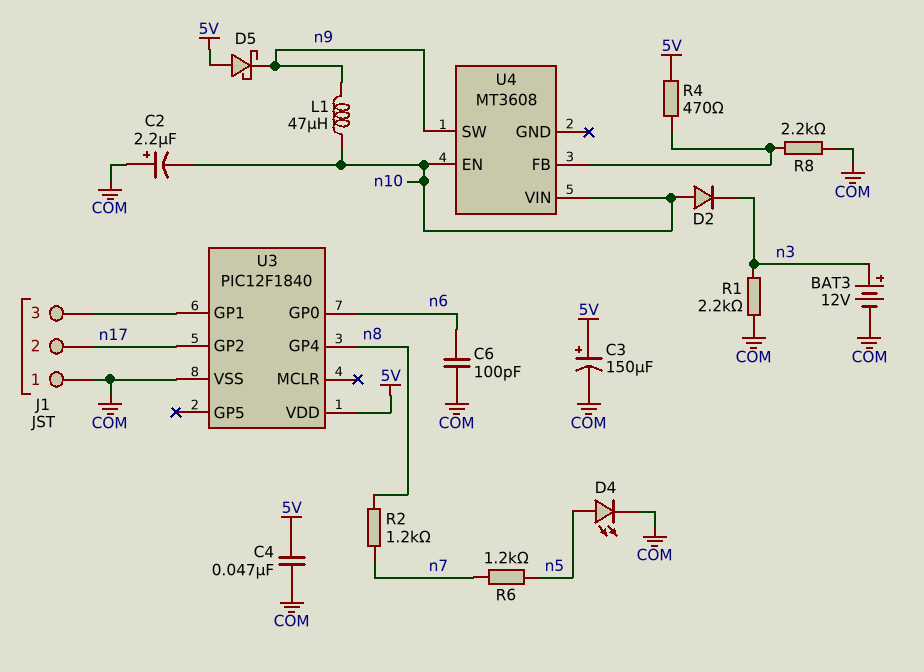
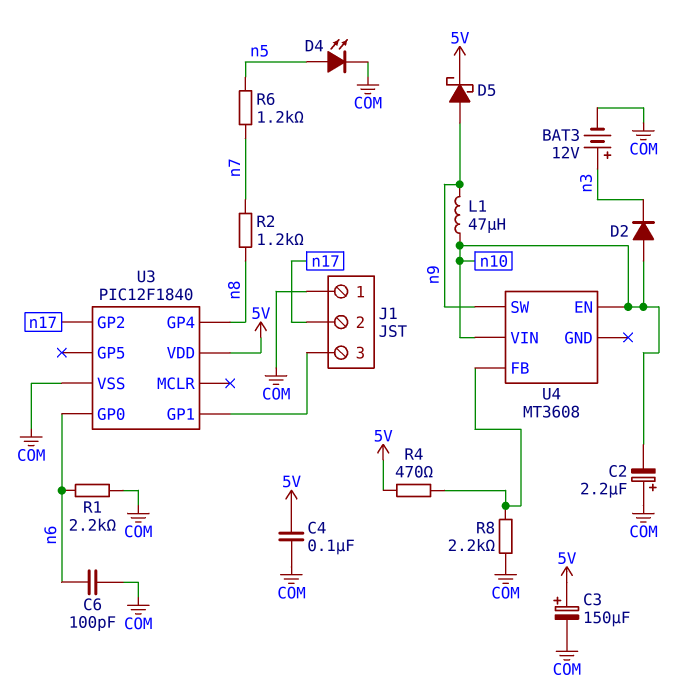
C4: 47nF (5V, COM) -> 100nF (5V, COM)
D5: schottky (A 5V, K n9) -> schottky (A n9, K 5V)
R1: 2.2k (COM, n3) -> 2.2k (COM, n6)

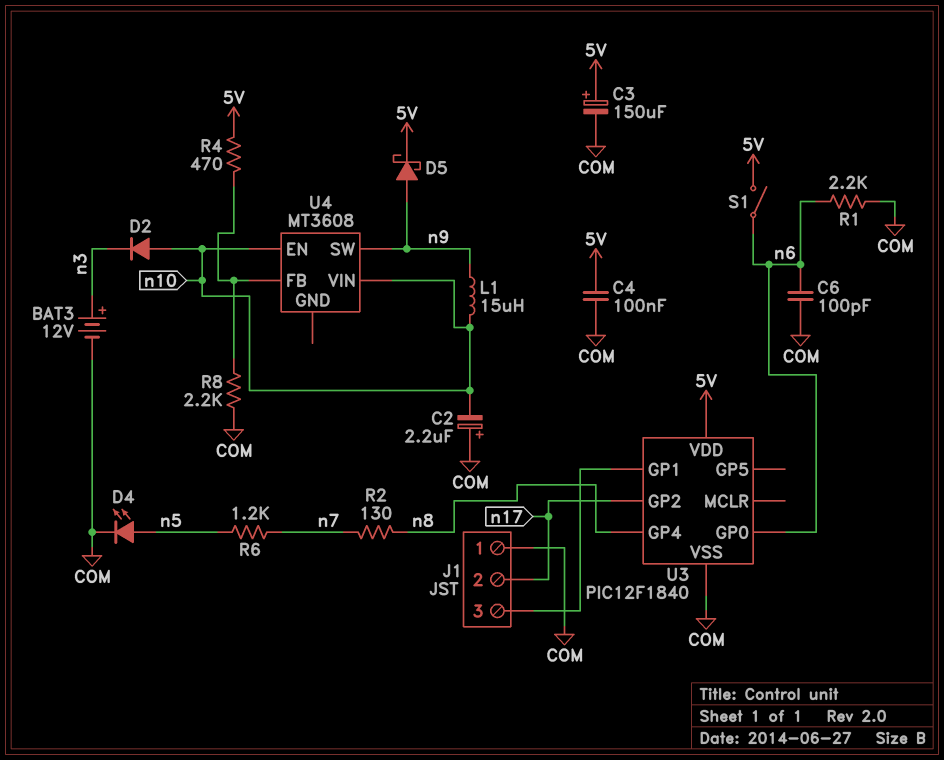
L1: 47uH (n9, n10) -> 15uH (n9, n10)
R2: 1.2k (n7, n8) -> 130 (n7, n8)
S1: none -> switch (5V, n6)

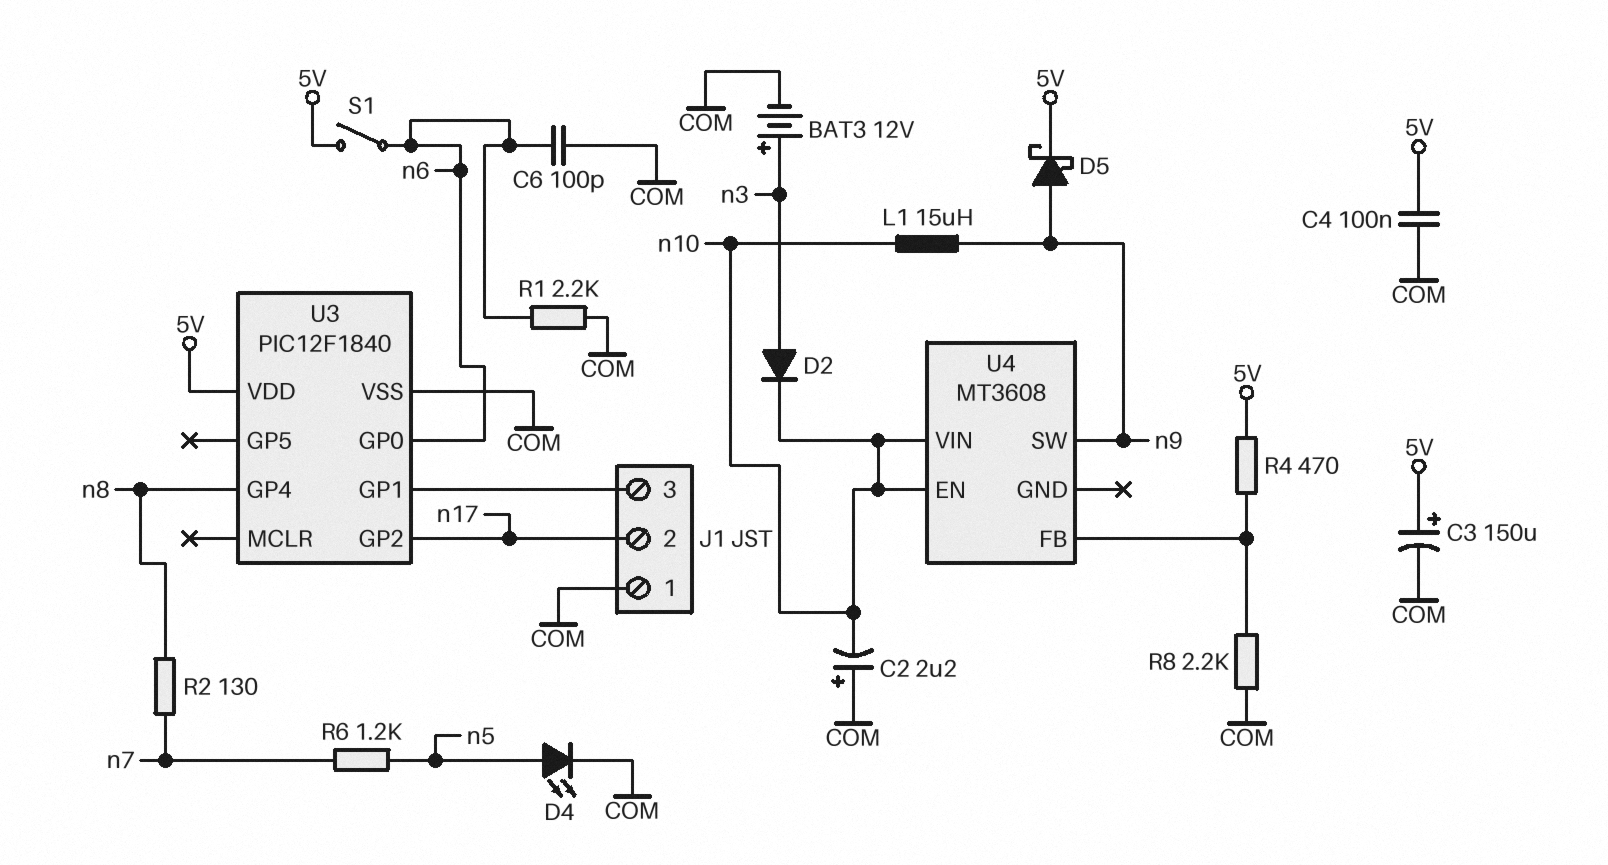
D2: diode (A n10, K n3) -> diode (A n3, K n10)

